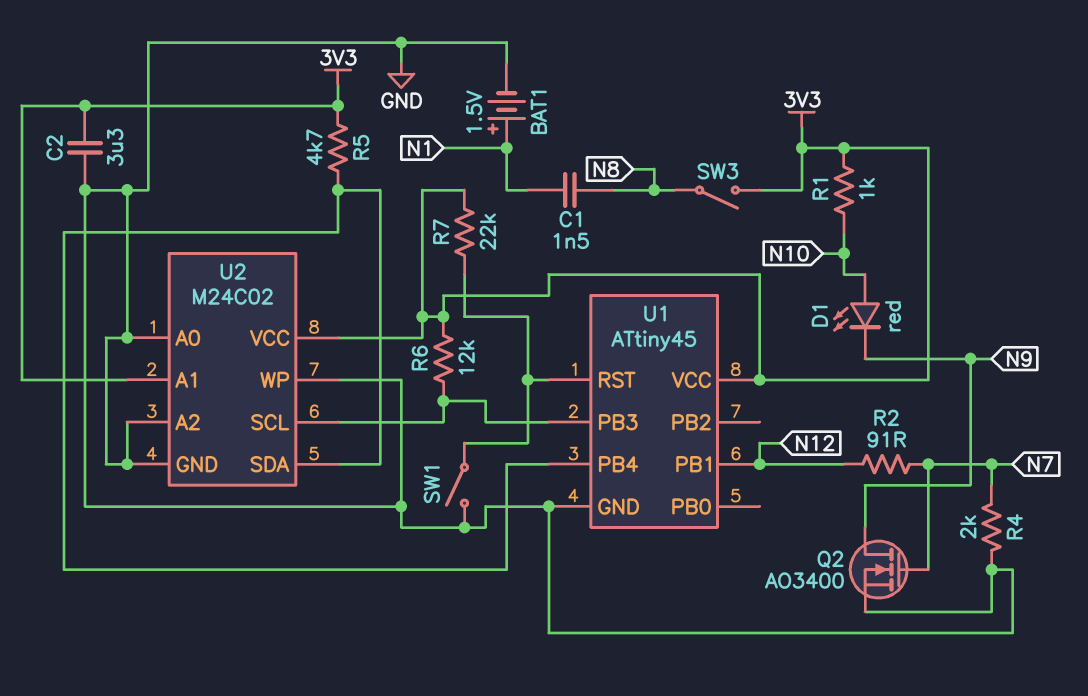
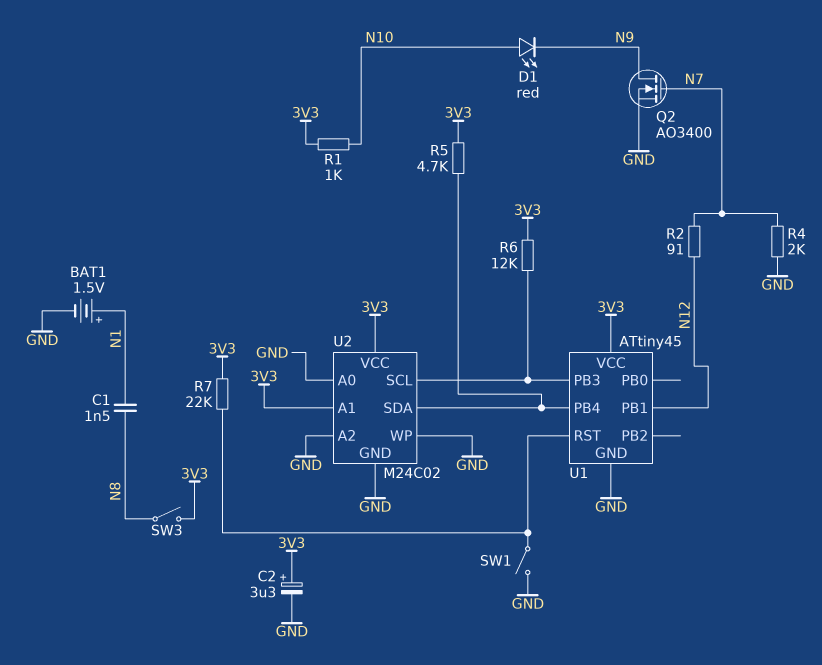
C2: 3.3uF (3V3, GND) -> 3.3uF (plus 3V3, minus GND)

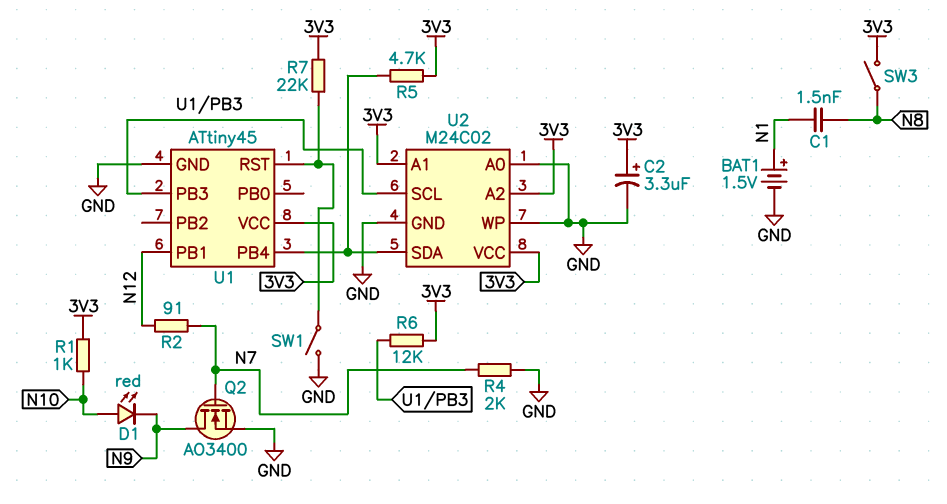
U2 pin A2: GND -> 3V3

